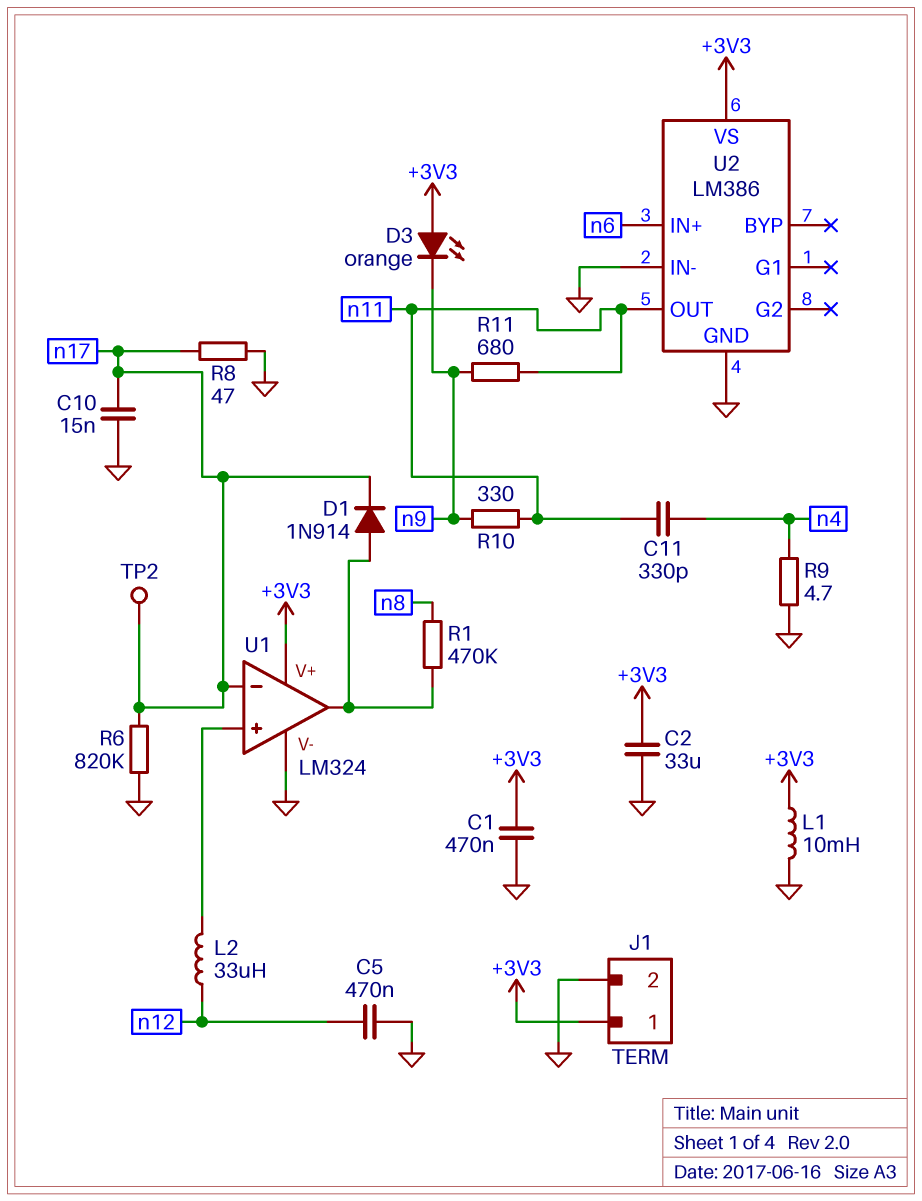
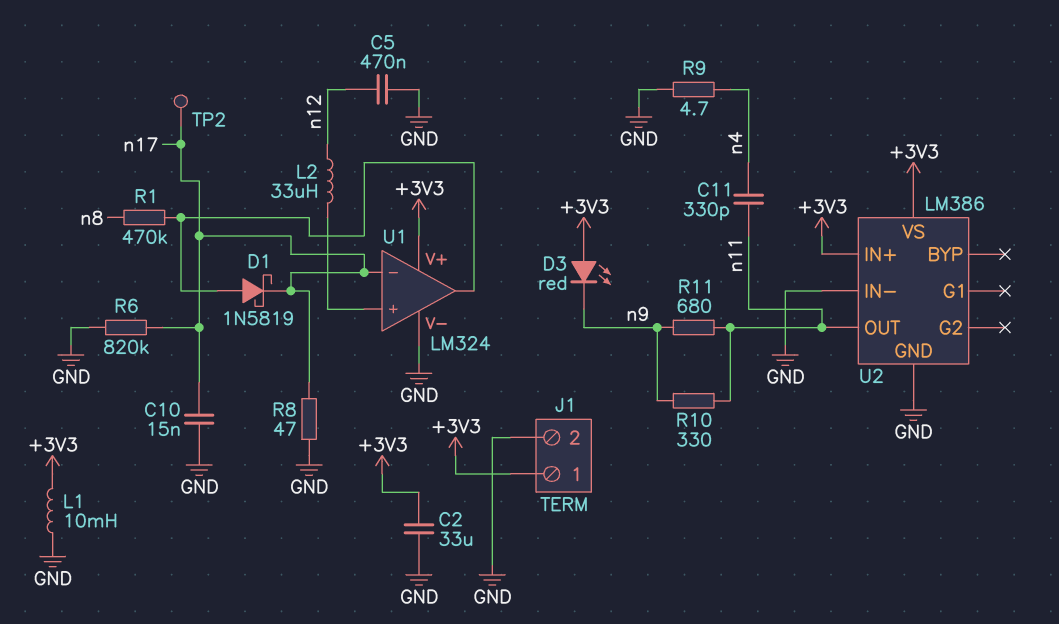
C1: 470nF (+3V3, GND) -> none
D1: diode 1N914 (A U1/out, K n17) -> schottky 1N5819 (A U1/out, K n17)
D3: LED orange (A +3V3, K n9) -> LED red (A +3V3, K n9)
U2 pin IN+: n6 -> +3V3

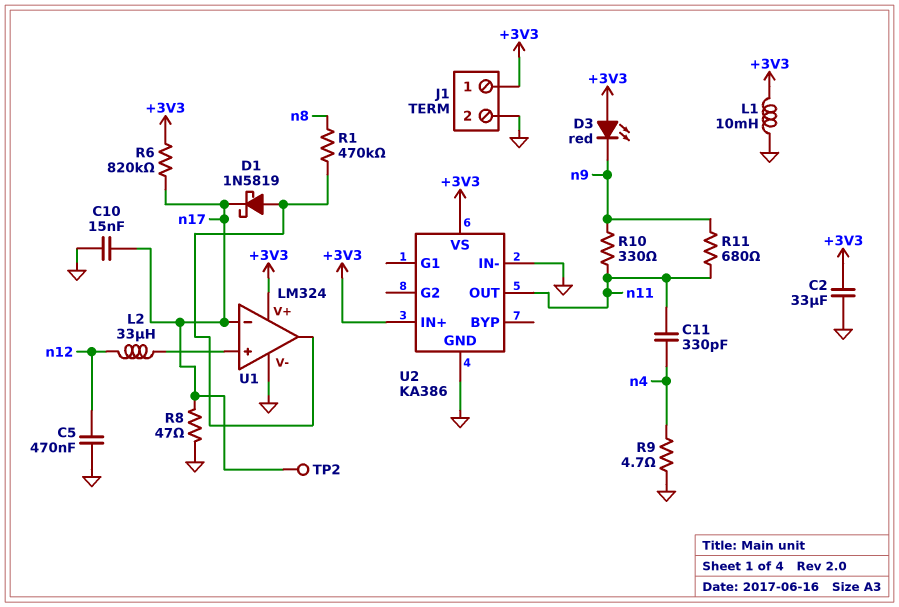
R6: 820k (GND, n17) -> 820k (+3V3, n17)
U2: LM386 -> KA386

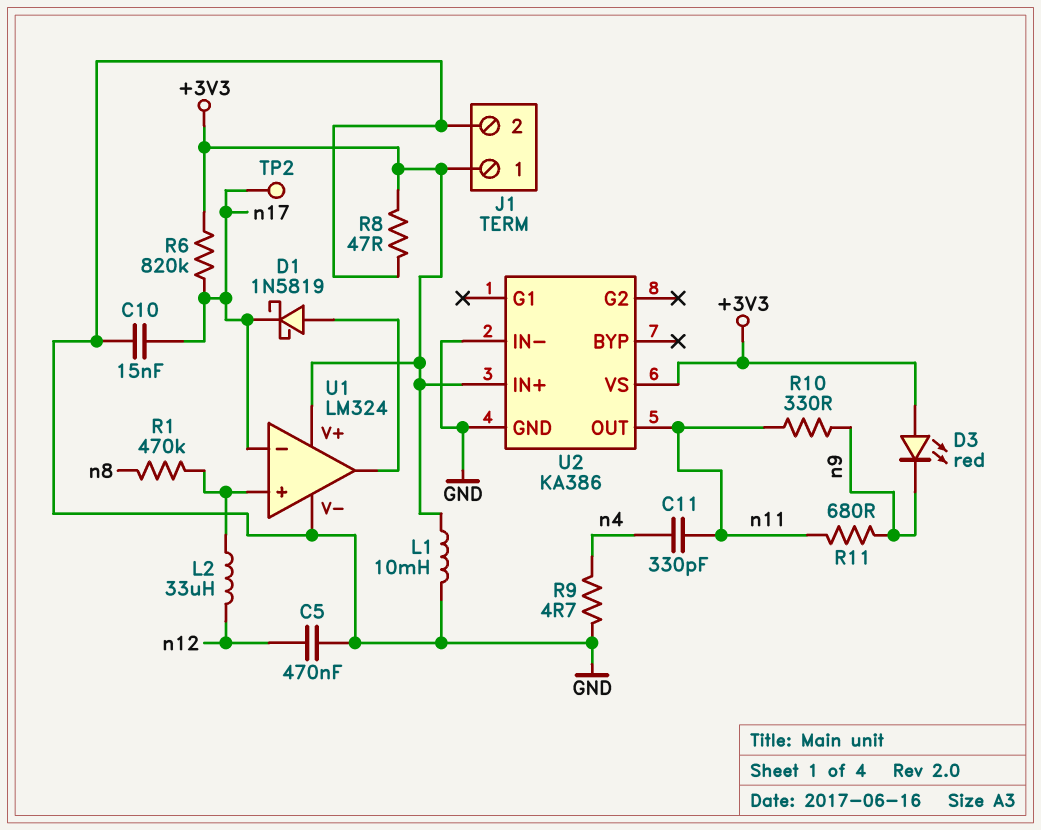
C2: 33uF (+3V3, GND) -> none
R1: 470k (U1/out, n8) -> 470k (U1/in+, n8)
R8: 47 (GND, n17) -> 47 (+3V3, GND)

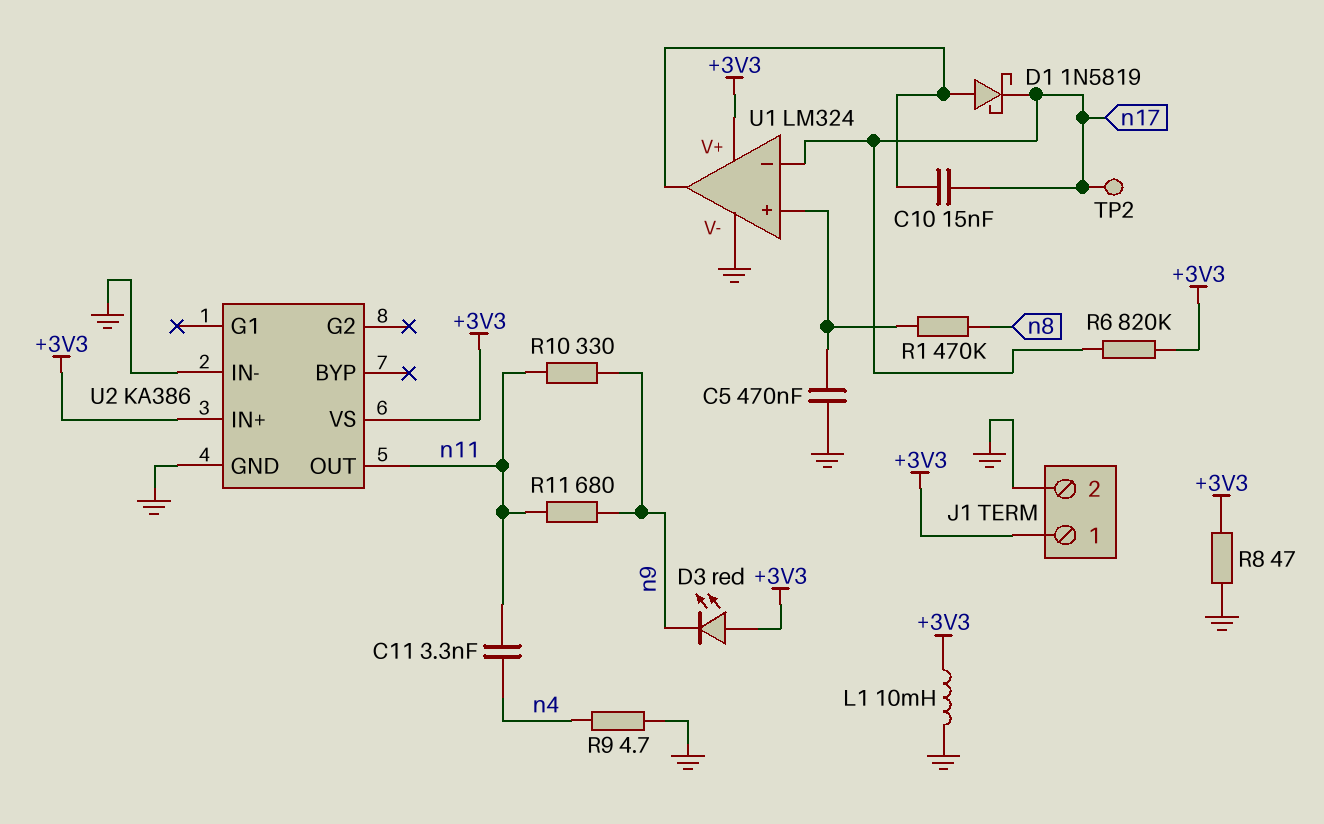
C5: 470nF (GND, n12) -> 470nF (GND, U1/in+)
C10: 15nF (GND, n17) -> 15nF (U1/out, n17)
C11: 330pF (n4, n11) -> 3.3nF (n4, n11)
L2: 33uH (U1/in+, n12) -> none

